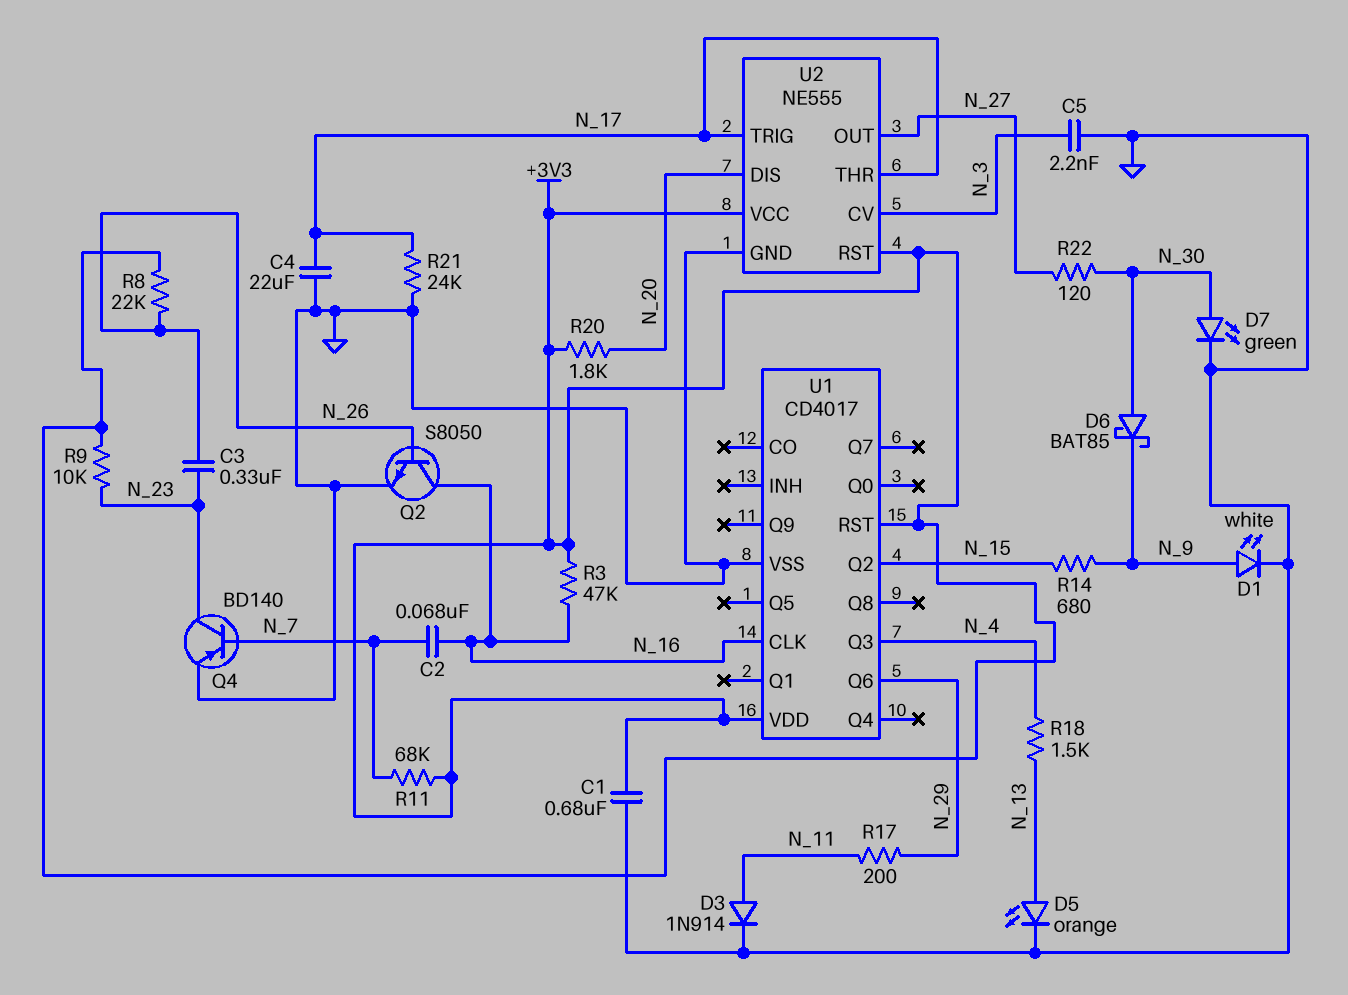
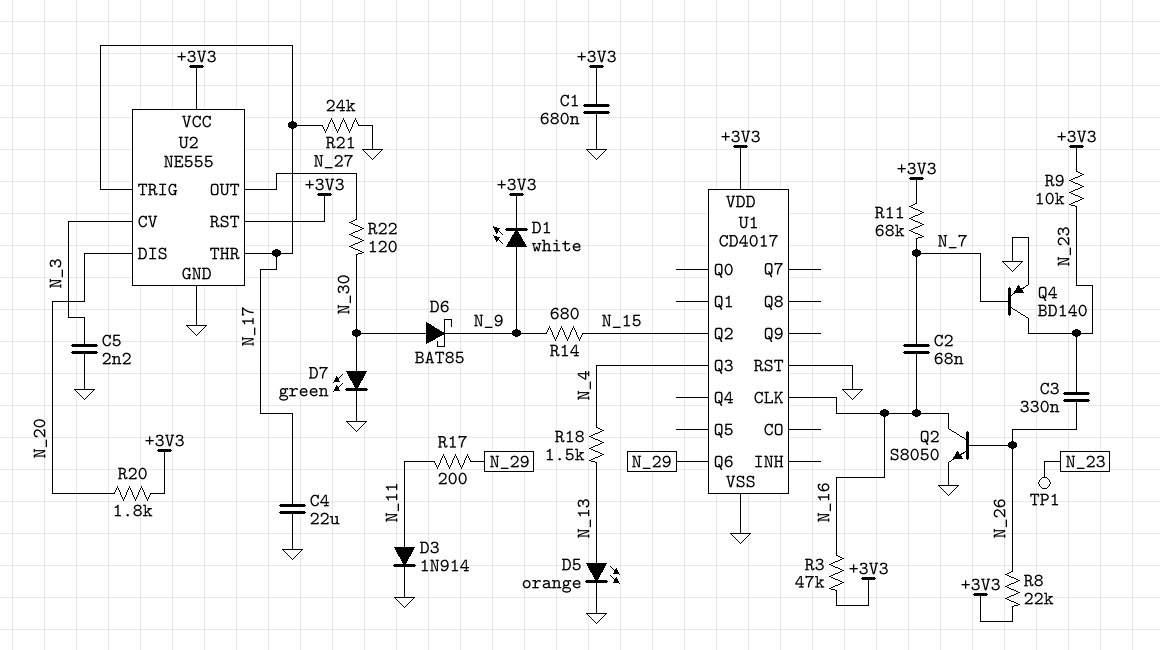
D1: LED white (A N_9, K GND) -> LED white (A N_9, K +3V3)
TP1: none -> test point (N_23)
U1 pin RST: +3V3 -> GND

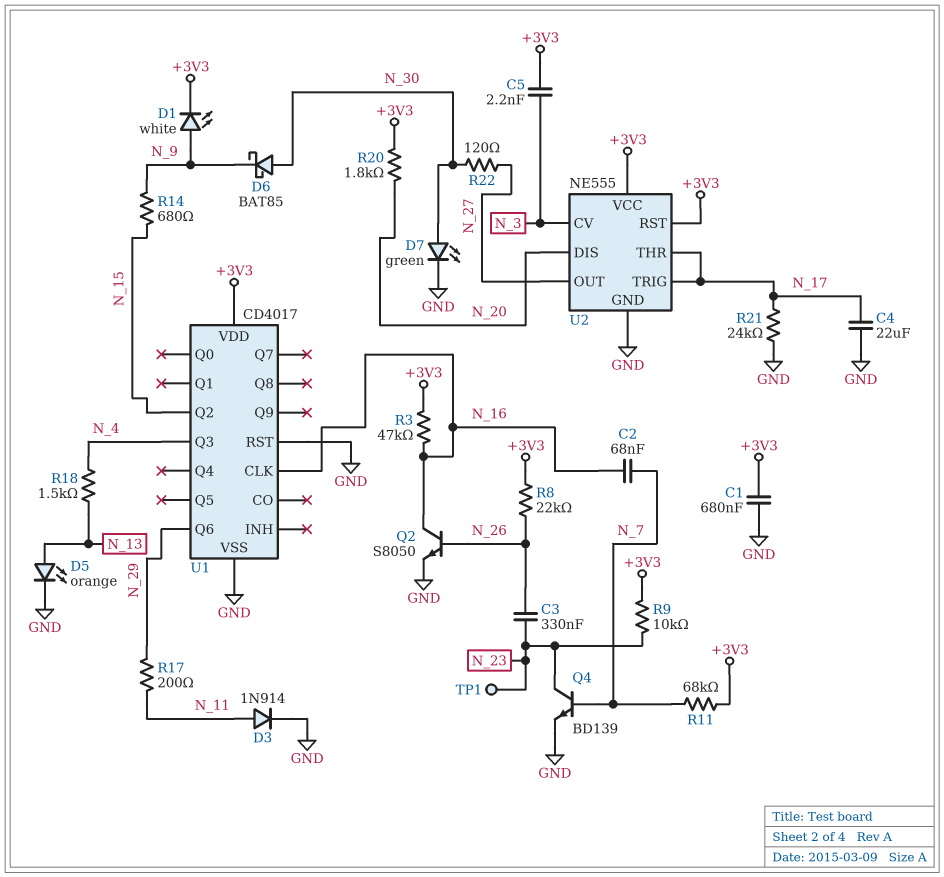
C5: 2.2nF (GND, N_3) -> 2.2nF (+3V3, N_3)
Q4: PNP BD140 (B N_7, C N_23, E GND) -> NPN BD139 (B N_7, C N_23, E GND)

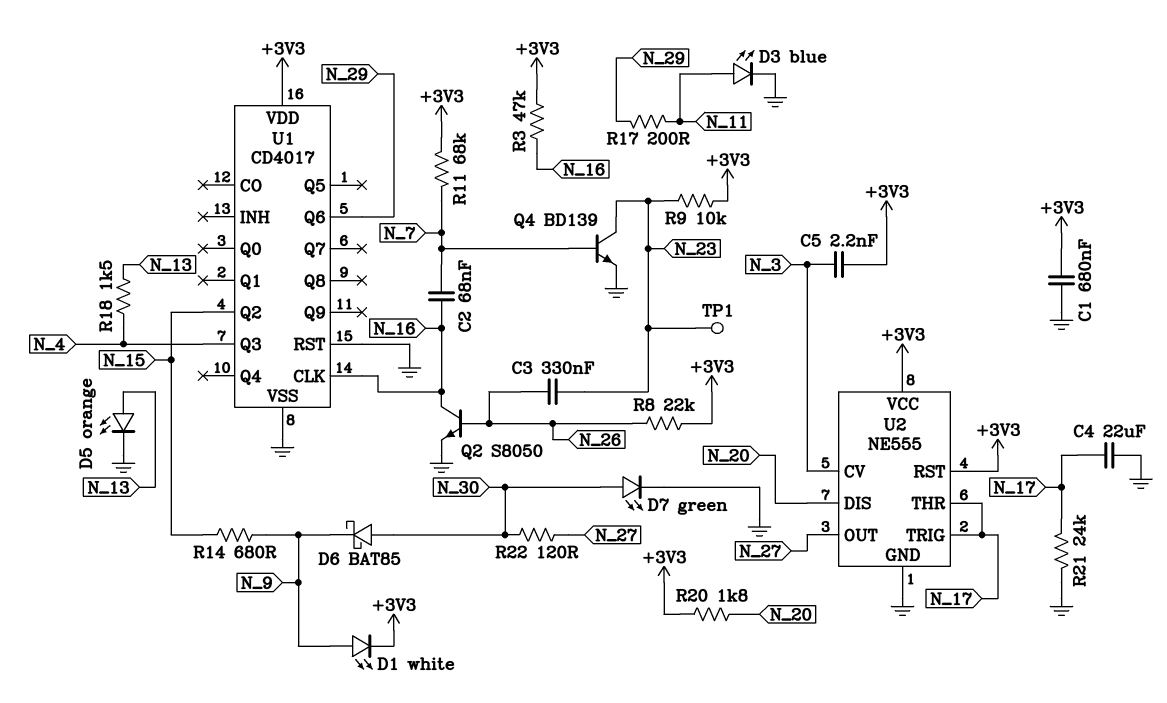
D3: diode 1N914 (A N_11, K GND) -> LED blue (A N_11, K GND)

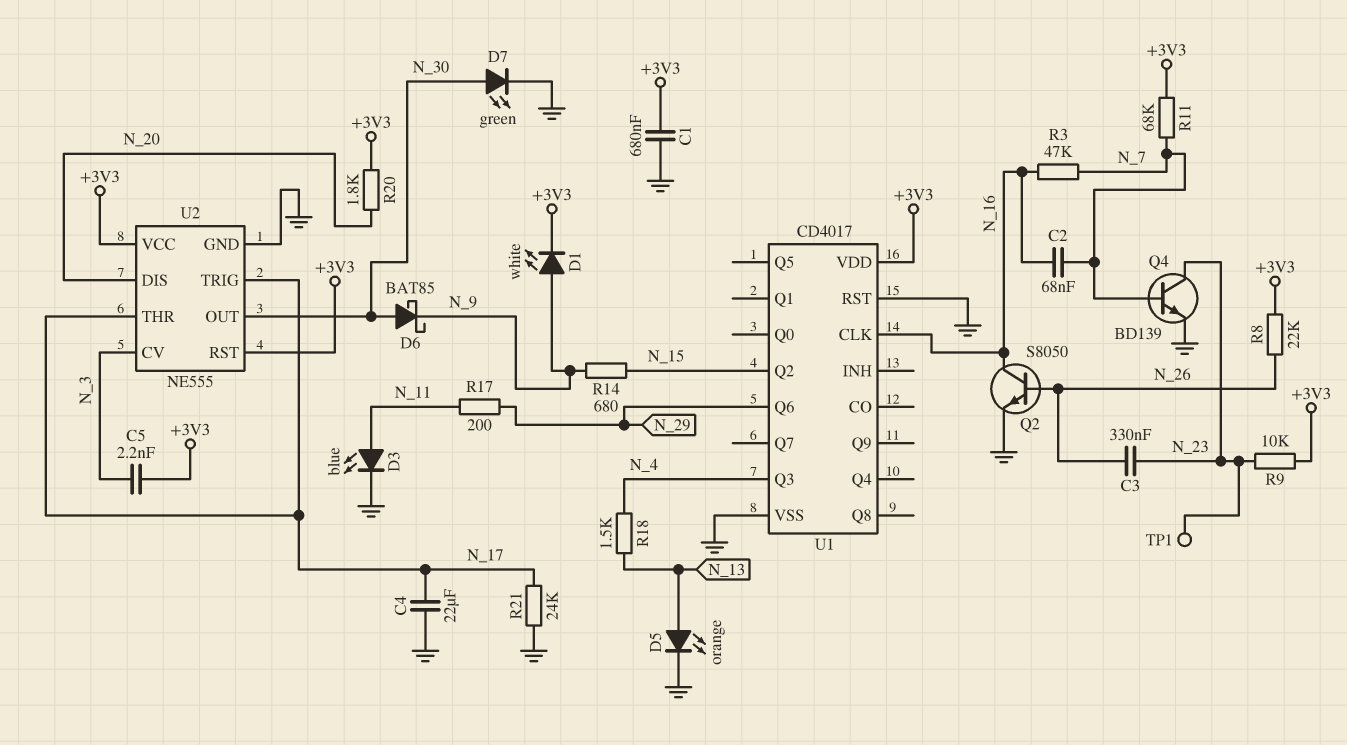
R3: 47k (+3V3, N_16) -> 47k (N_7, N_16)
R22: 120 (N_27, N_30) -> none
U2 pin OUT: N_27 -> N_30

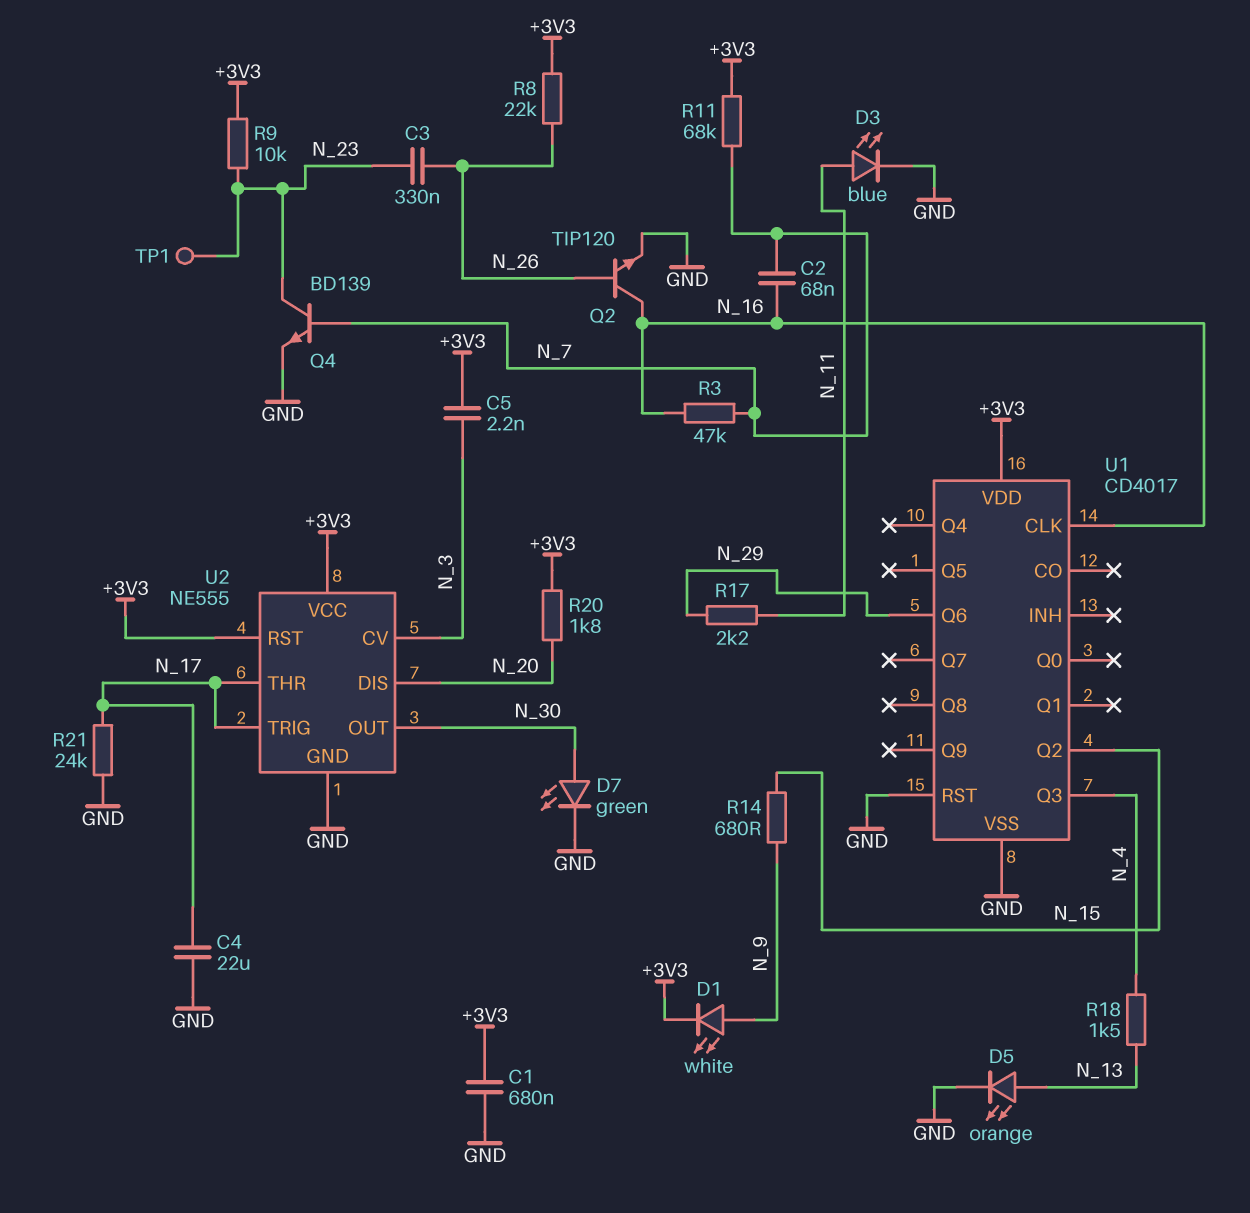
D6: schottky BAT85 (A N_30, K N_9) -> none
Q2: NPN S8050 (B N_26, C N_16, E GND) -> NPN TIP120 (B N_26, C N_16, E GND)
R17: 200 (N_11, N_29) -> 2.2k (N_11, N_29)

